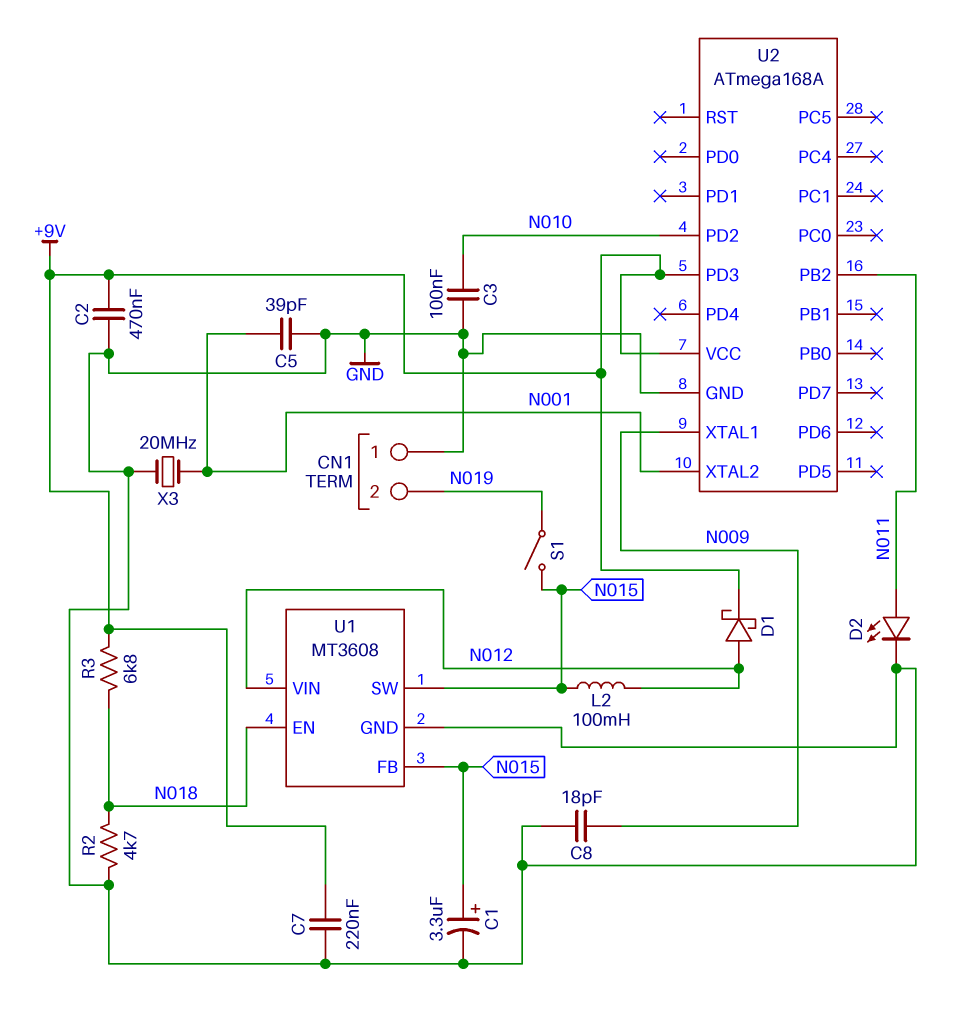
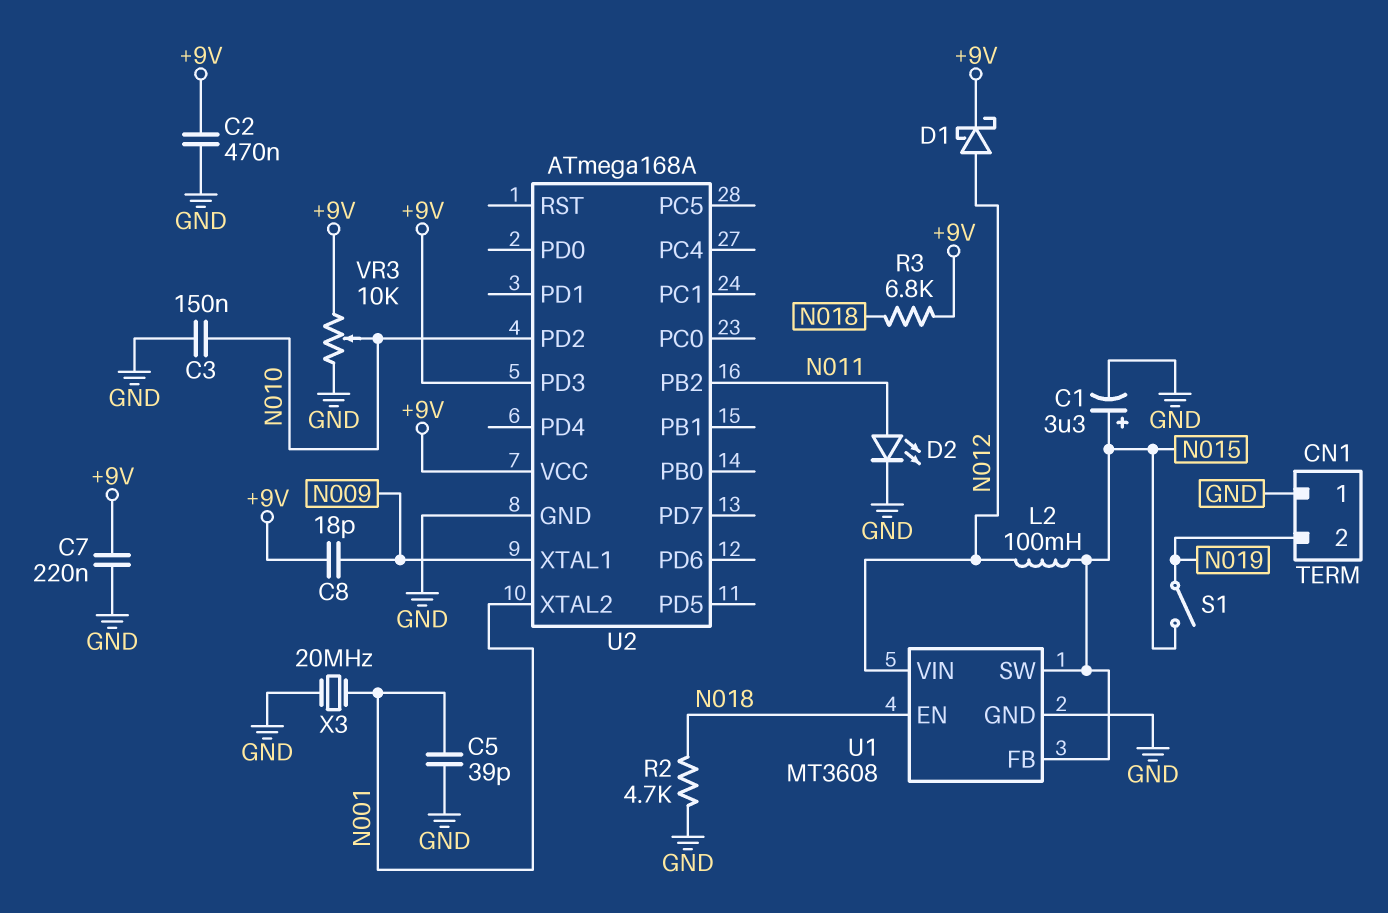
C3: 100nF (GND, N010) -> 150nF (GND, N010)
C8: 18pF (GND, N009) -> 18pF (+9V, N009)
VR3: none -> 10k (+9V, GND, wiper N010)

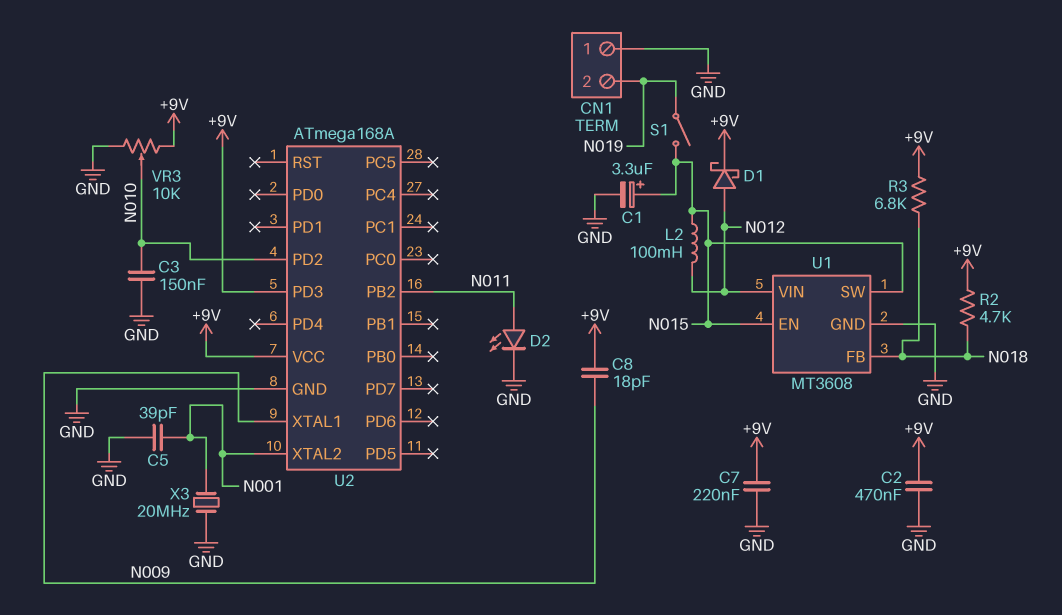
R2: 4.7k (GND, N018) -> 4.7k (+9V, N018)
U1 pin EN: N018 -> N015
U1 pin FB: N015 -> N018

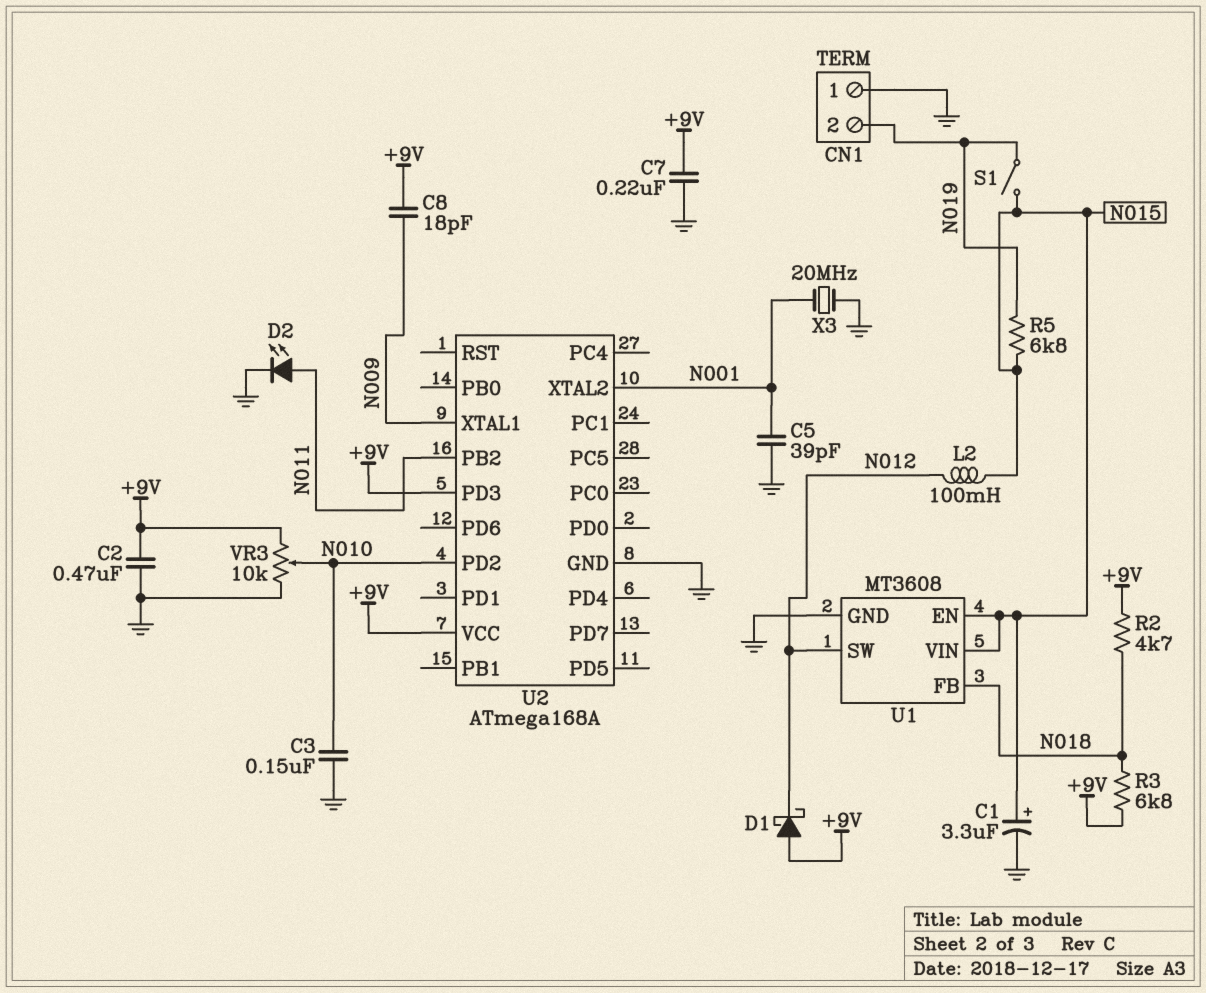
D1: schottky (A N012, K +9V) -> schottky (A +9V, K N012)
R5: none -> 6.8k (N015, N019)
U1 pin SW: N015 -> N012
U1 pin VIN: N012 -> N015

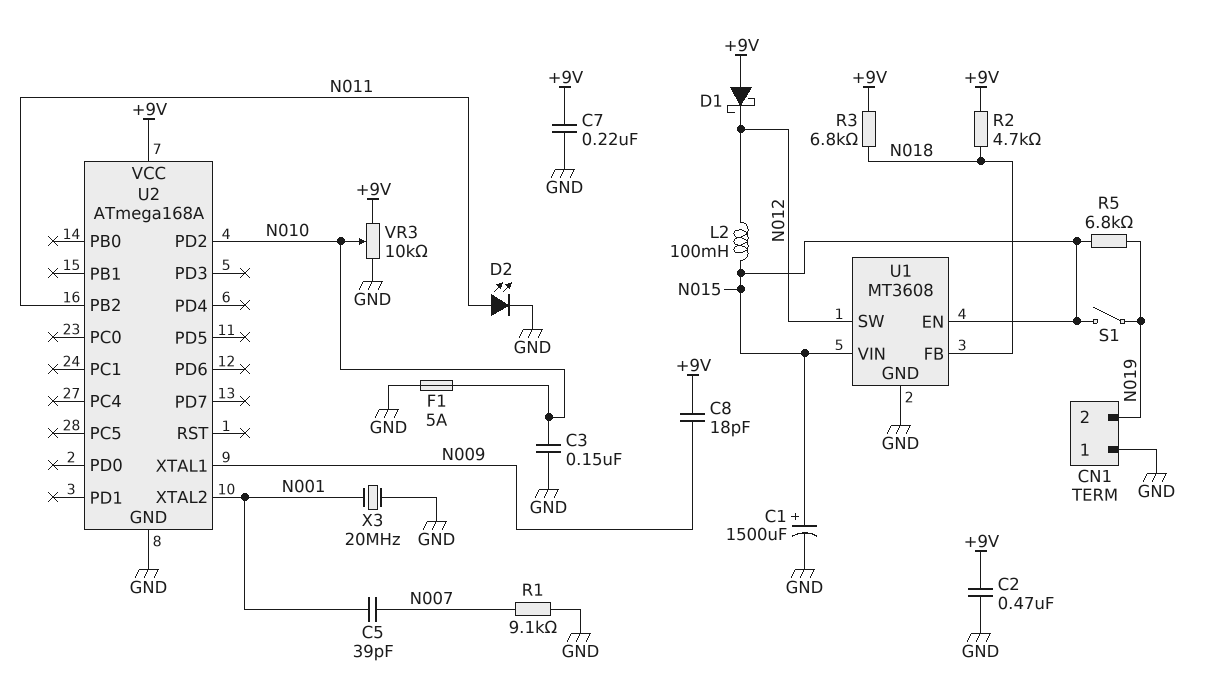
C1: 3.3uF (plus N015, minus GND) -> 1500uF (plus N015, minus GND)
C5: 39pF (GND, N001) -> 39pF (N001, N007)
F1: none -> 5A (GND, N010)
R1: none -> 9.1k (GND, N007)
U2 pin PD3: +9V -> none

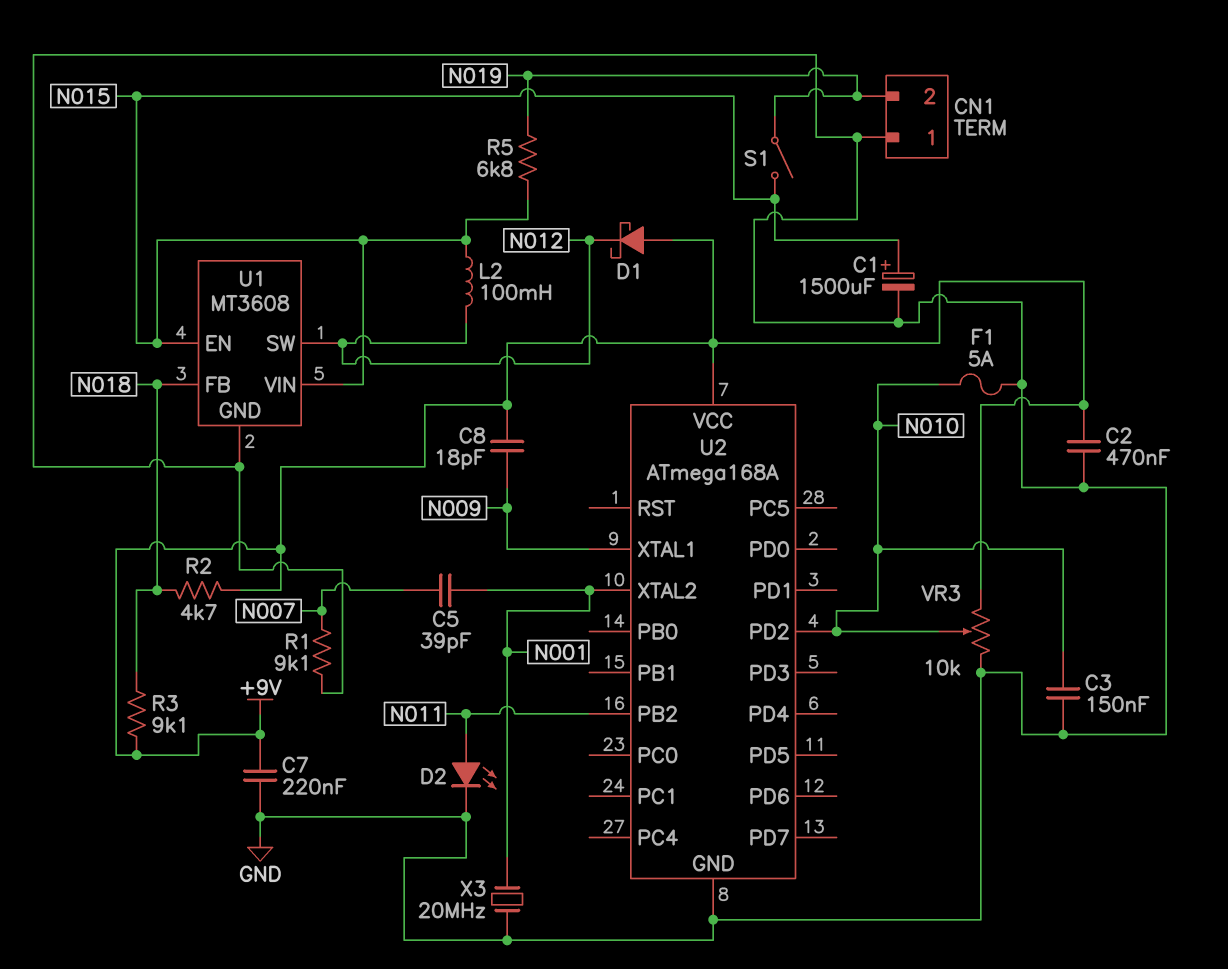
R3: 6.8k (+9V, N018) -> 9.1k (+9V, N018)

